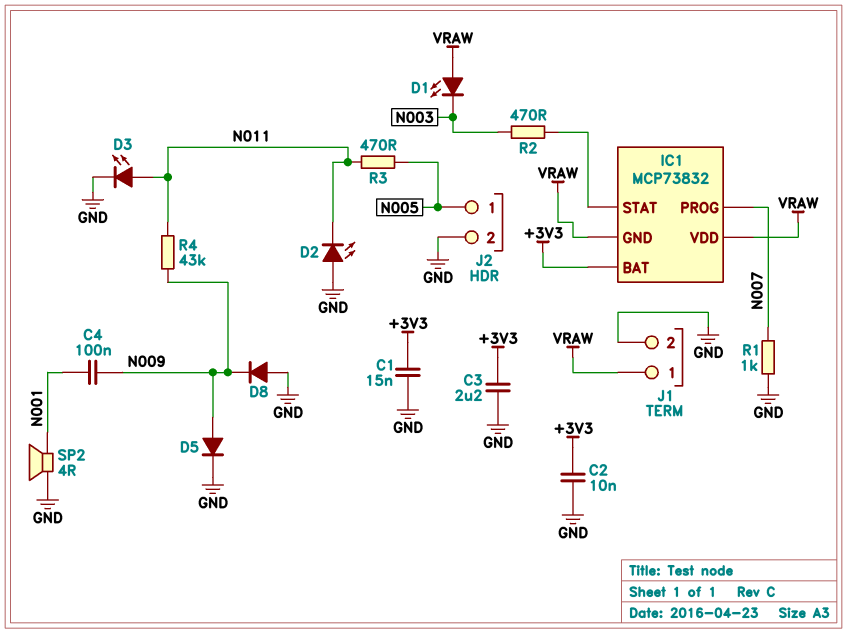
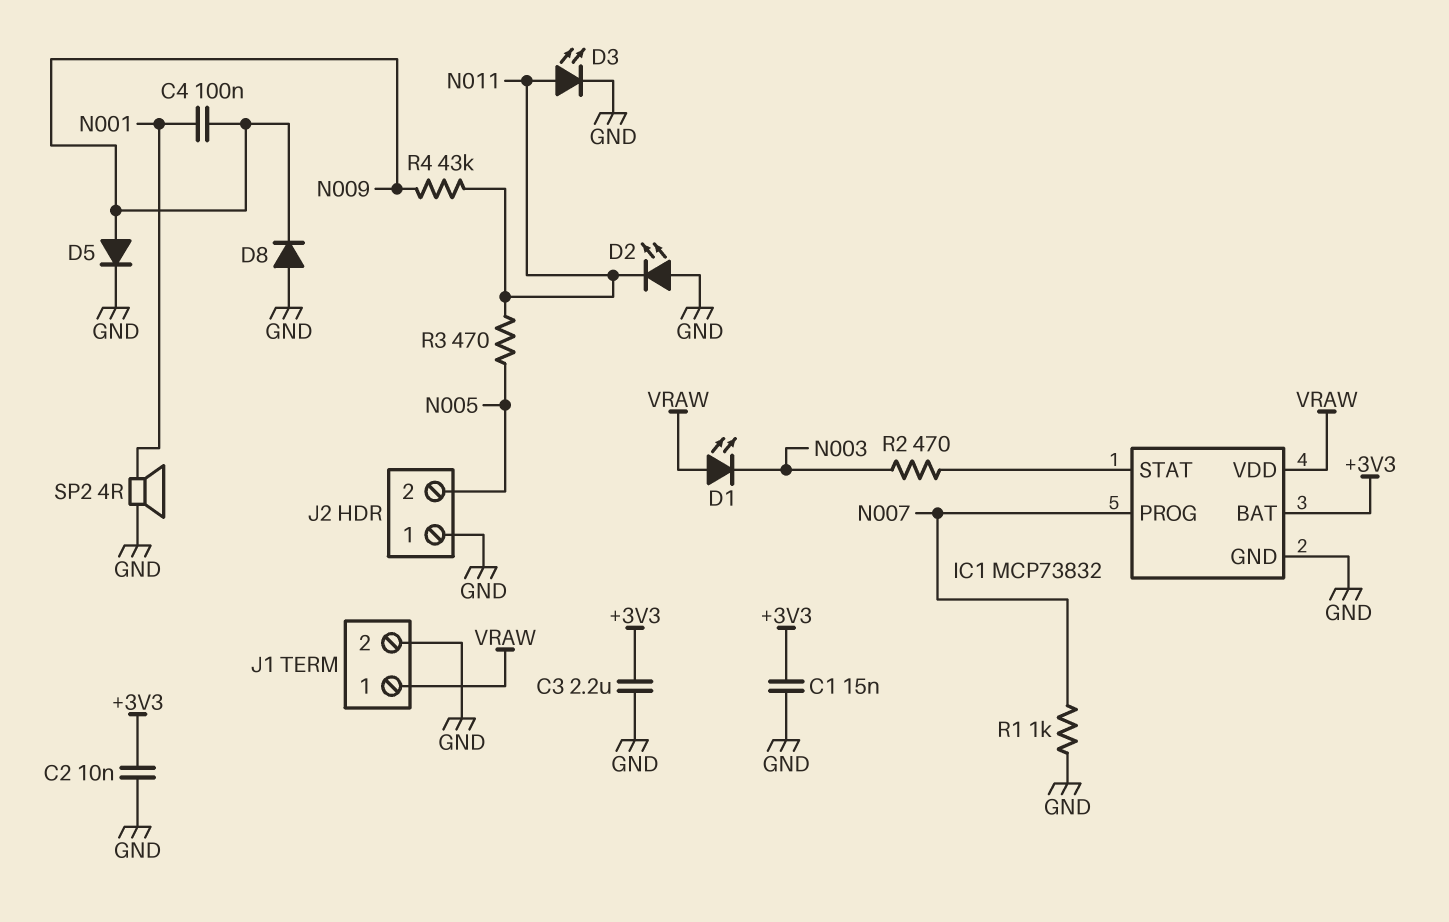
IC1 pin GND: VRAW -> GND
J2 pin 1: N005 -> GND
J2 pin 2: GND -> N005

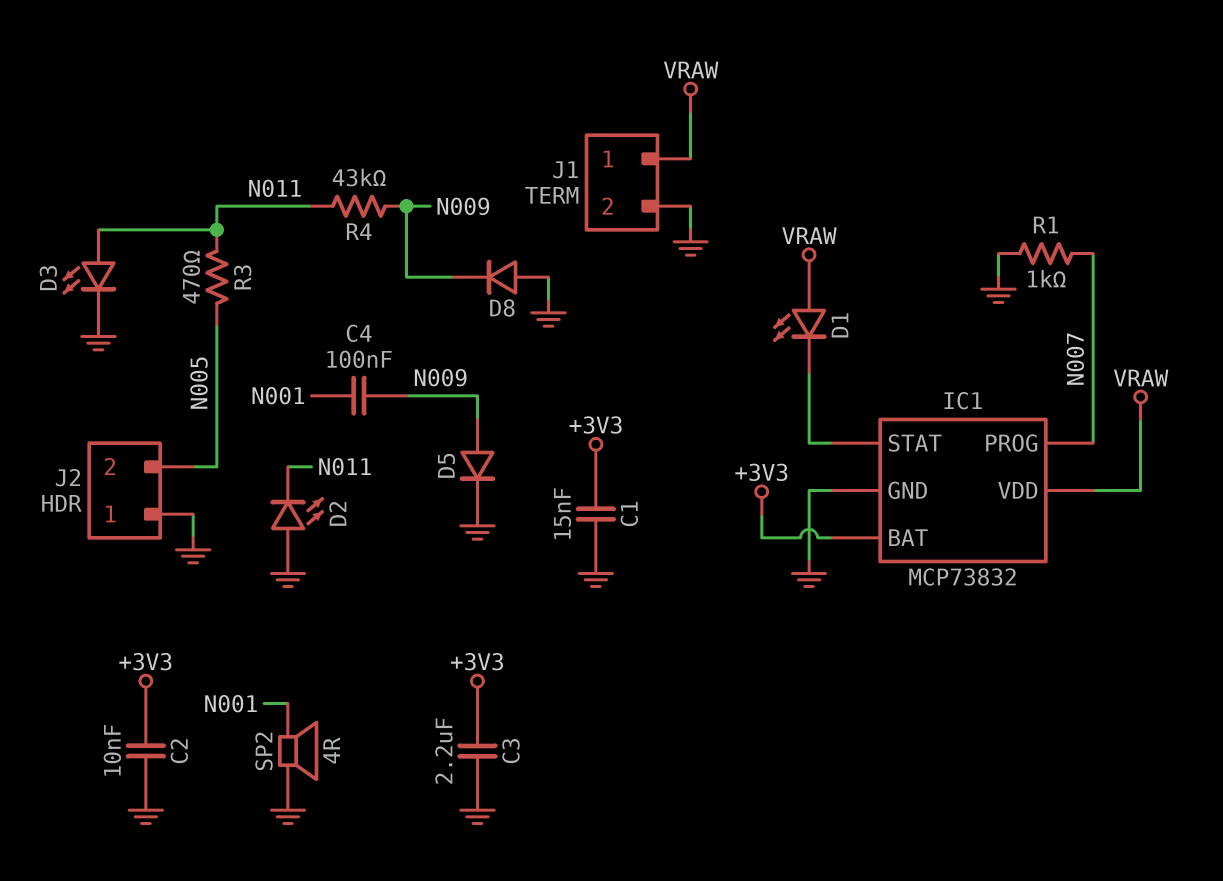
D1: LED (A VRAW, K N003) -> LED (A VRAW, K IC1/STAT)
R2: 470 (IC1/STAT, N003) -> none

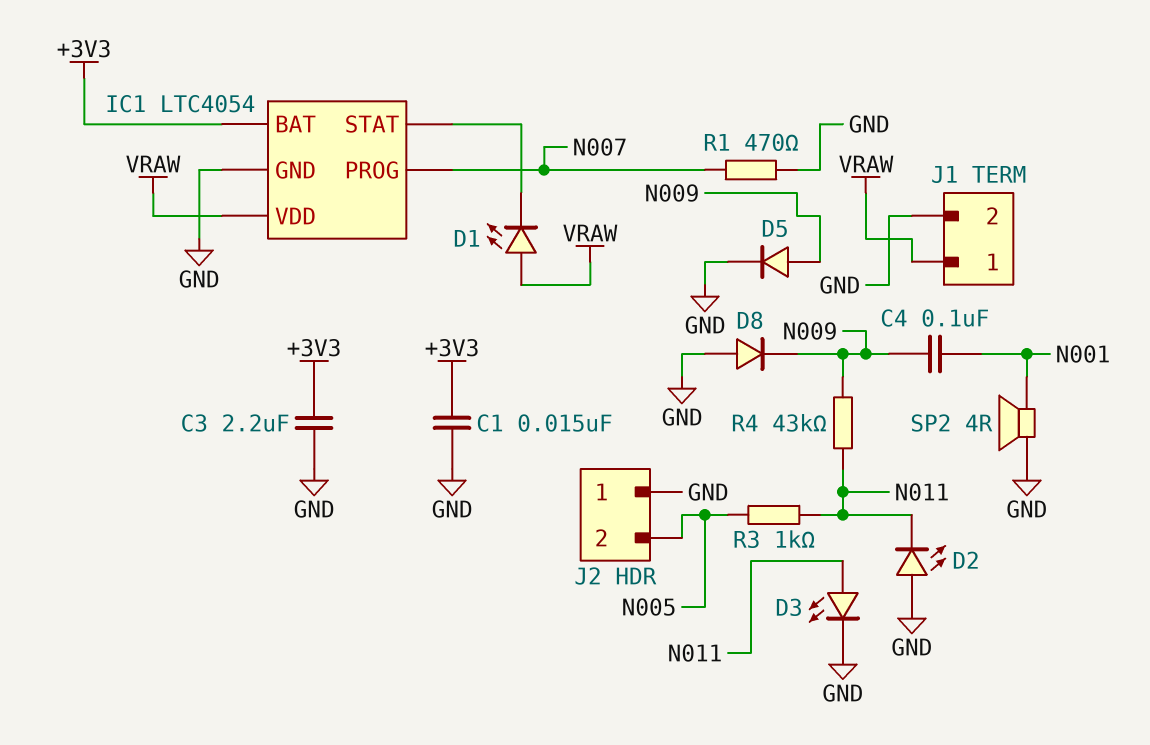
C2: 10nF (+3V3, GND) -> none
IC1: MCP73832 -> LTC4054
R1: 1k (GND, N007) -> 470 (GND, N007)
R3: 470 (N005, N011) -> 1k (N005, N011)

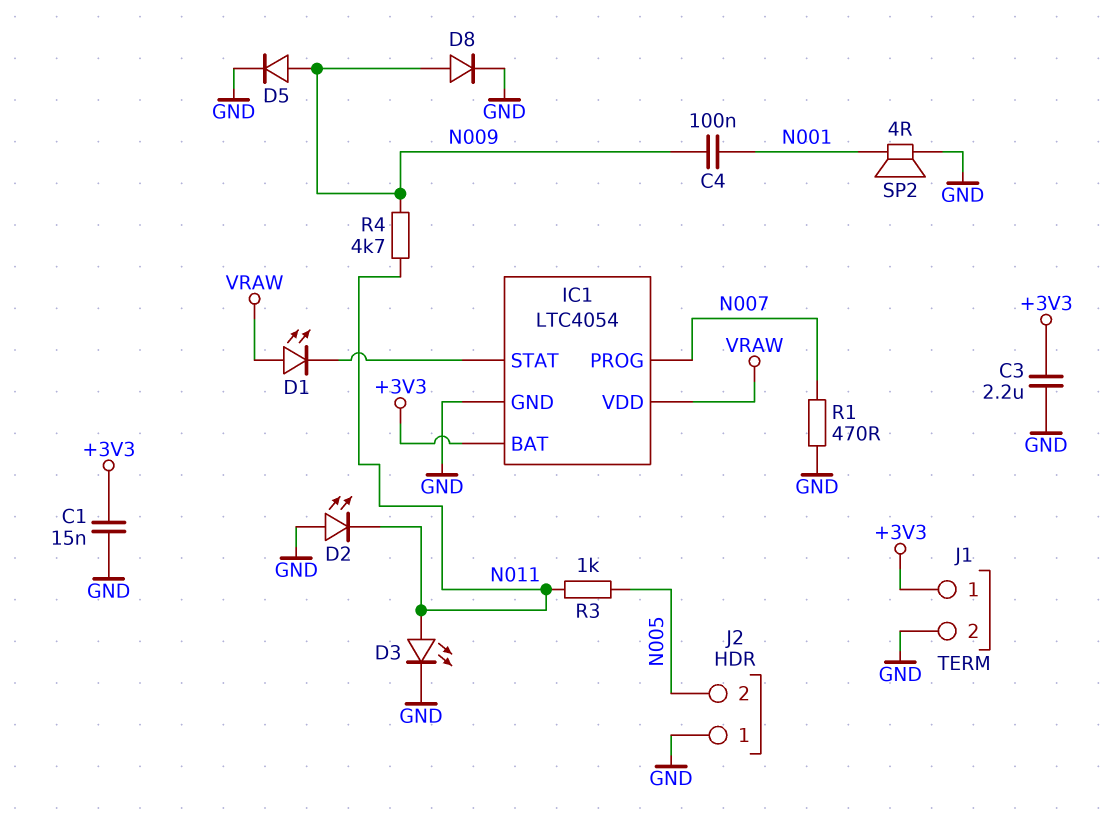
D8: diode (A GND, K N009) -> diode (A N009, K GND)
J1 pin 1: VRAW -> +3V3
R4: 43k (N009, N011) -> 4.7k (N009, N011)

